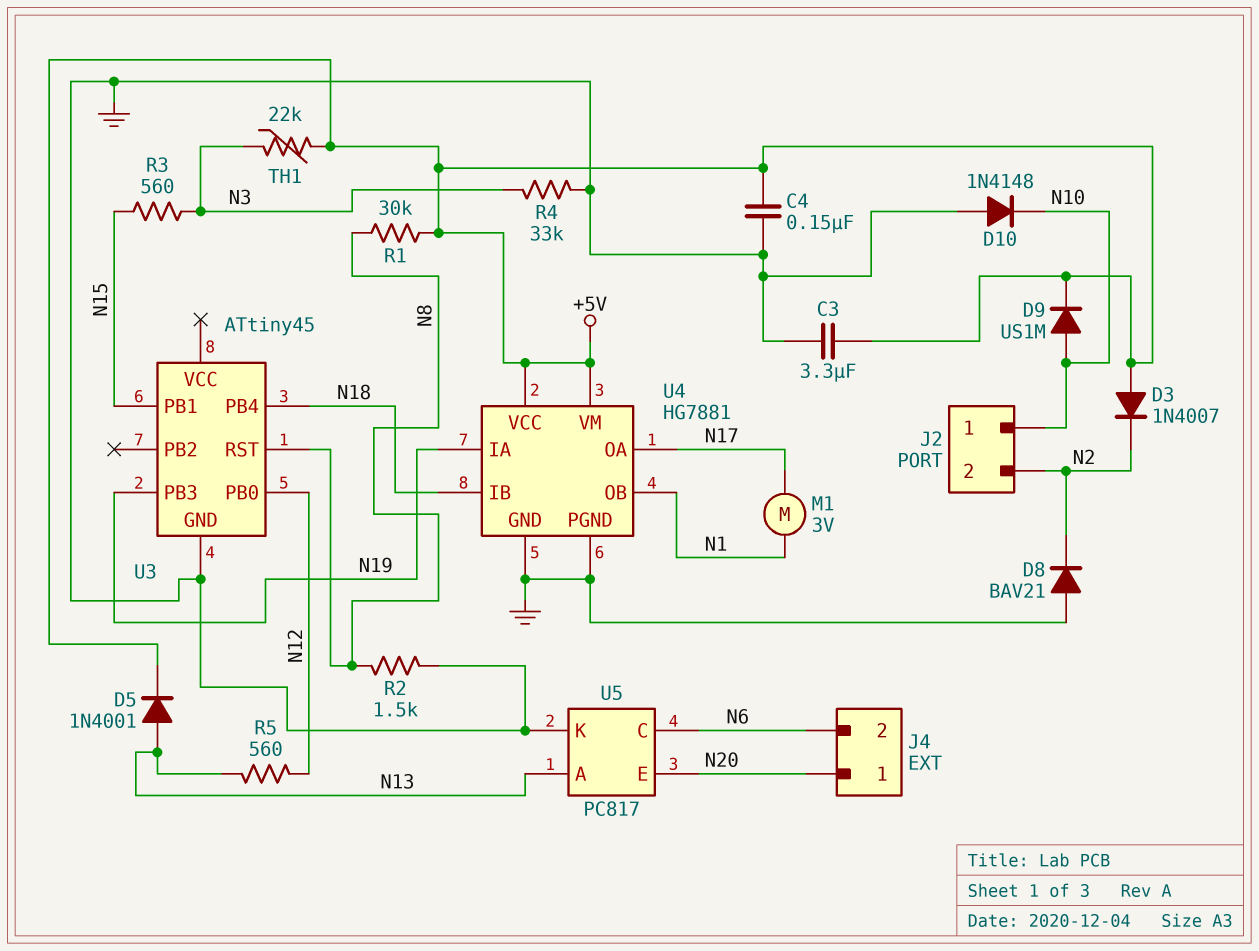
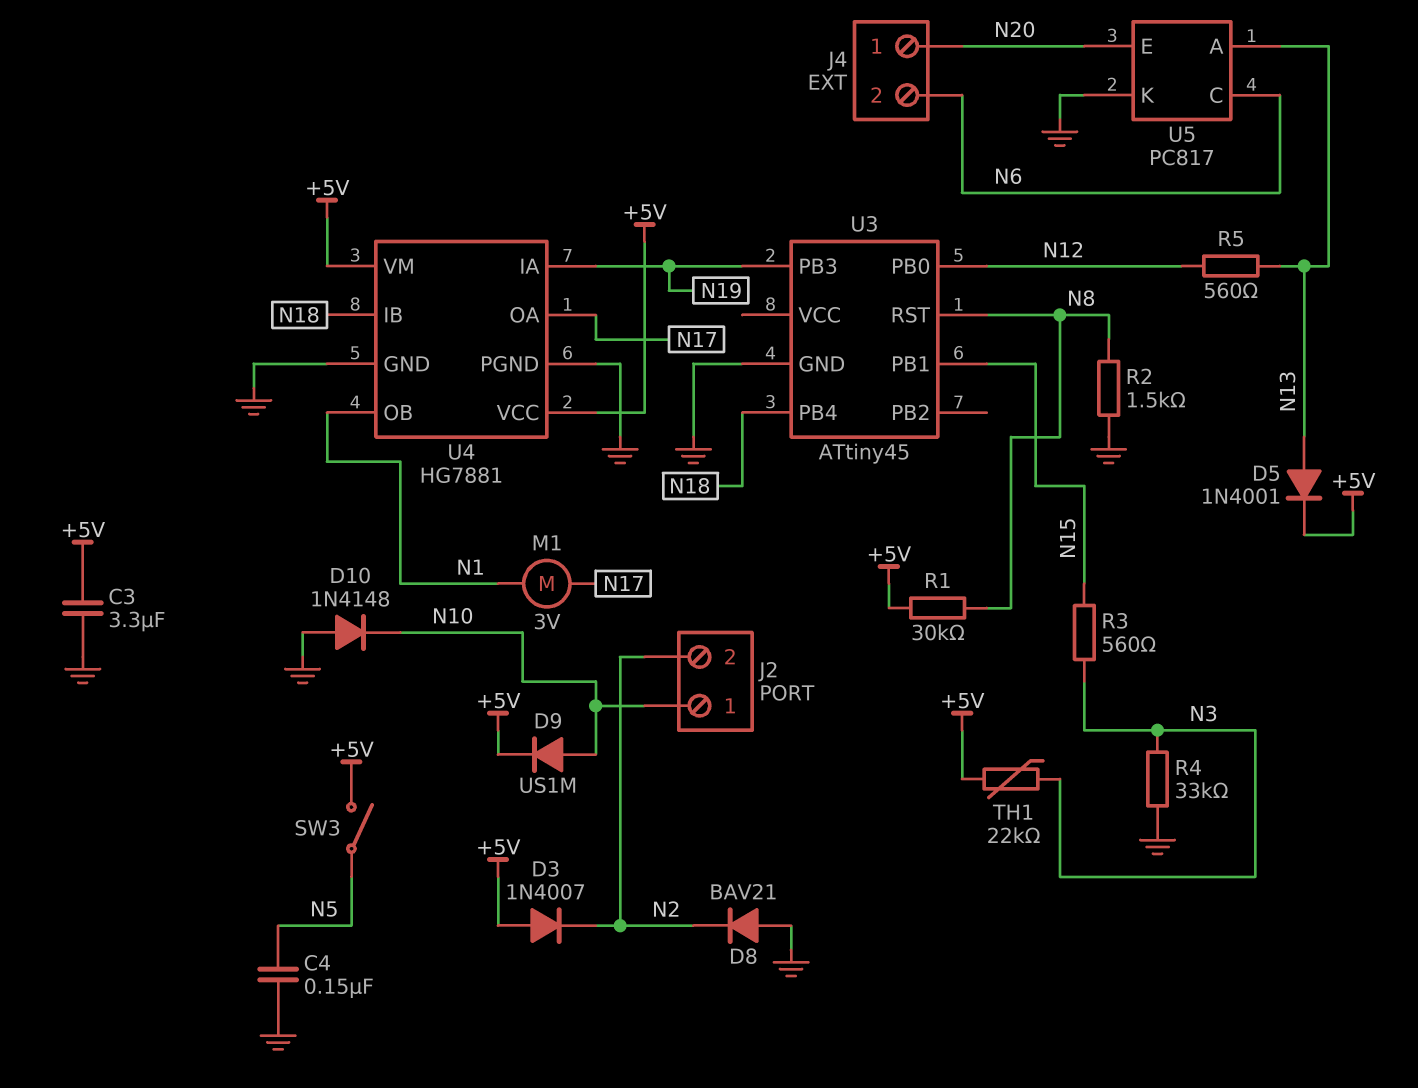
C4: 150nF (+5V, GND) -> 150nF (GND, N5)
SW3: none -> switch (+5V, N5)

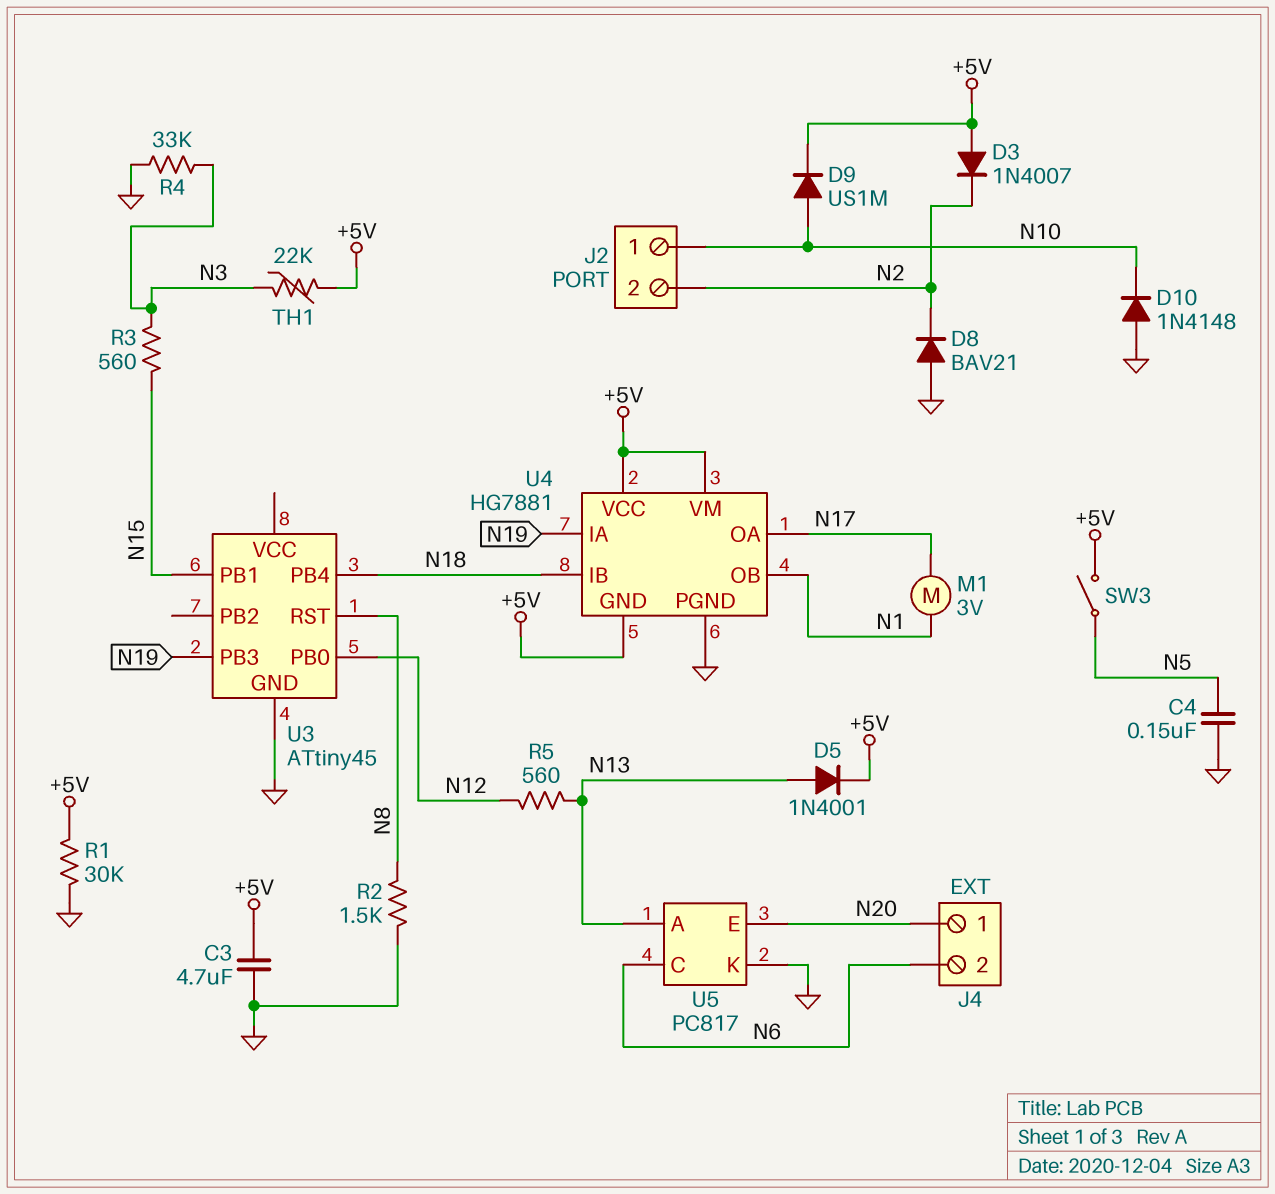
C3: 3.3uF (+5V, GND) -> 4.7uF (+5V, GND)
R1: 30k (+5V, N8) -> 30k (+5V, GND)
U4 pin GND: GND -> +5V

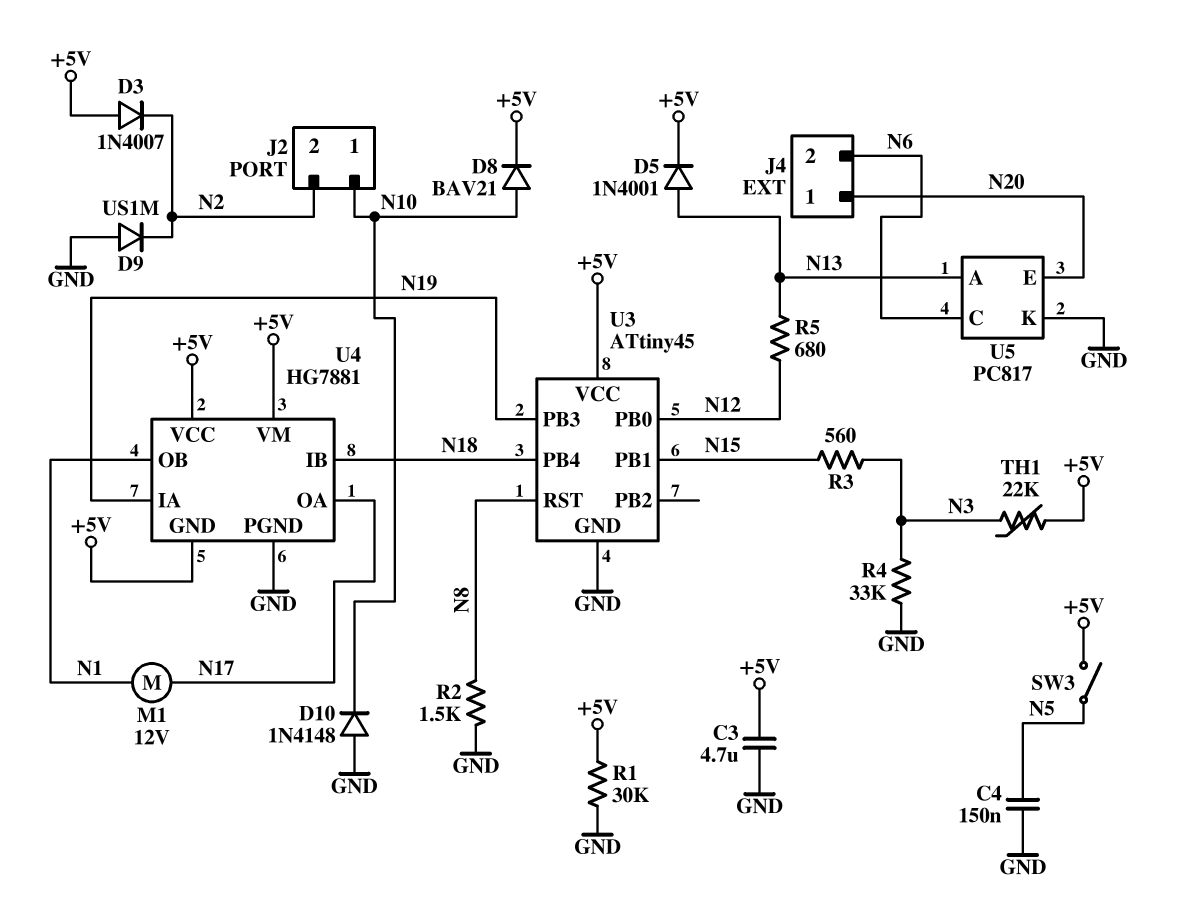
D8: diode BAV21 (A GND, K N2) -> diode BAV21 (A N10, K +5V)
D9: diode US1M (A N10, K +5V) -> diode US1M (A GND, K N2)
M1: motor 3V (N1, N17) -> motor 12V (N1, N17)
R5: 560 (N12, N13) -> 680 (N12, N13)
U3 pin VCC: none -> +5V

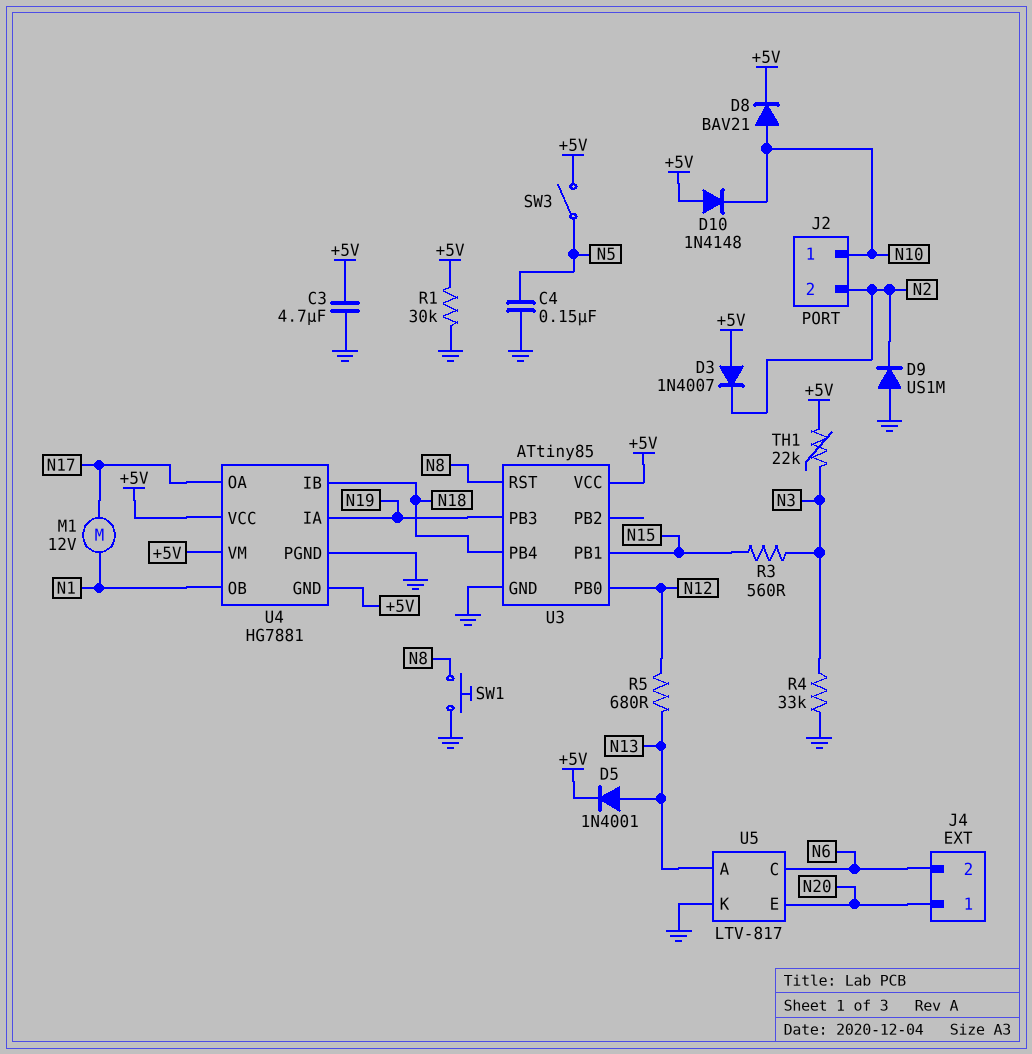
D10: diode 1N4148 (A GND, K N10) -> diode 1N4148 (A +5V, K N10)
R2: 1.5k (GND, N8) -> none
SW1: none -> button (GND, N8)
U3: ATtiny45 -> ATtiny85
U5: PC817 -> LTV-817

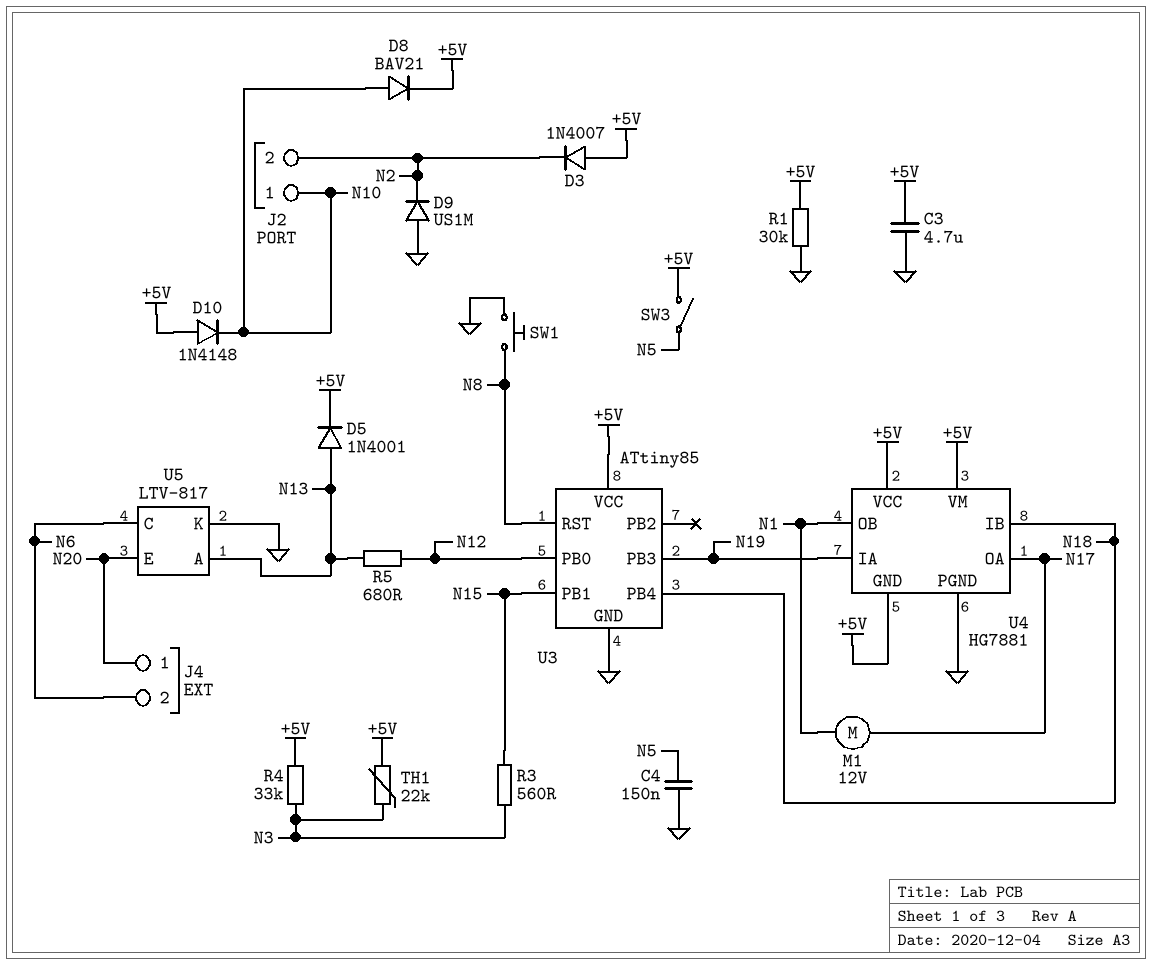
R4: 33k (GND, N3) -> 33k (+5V, N3)

